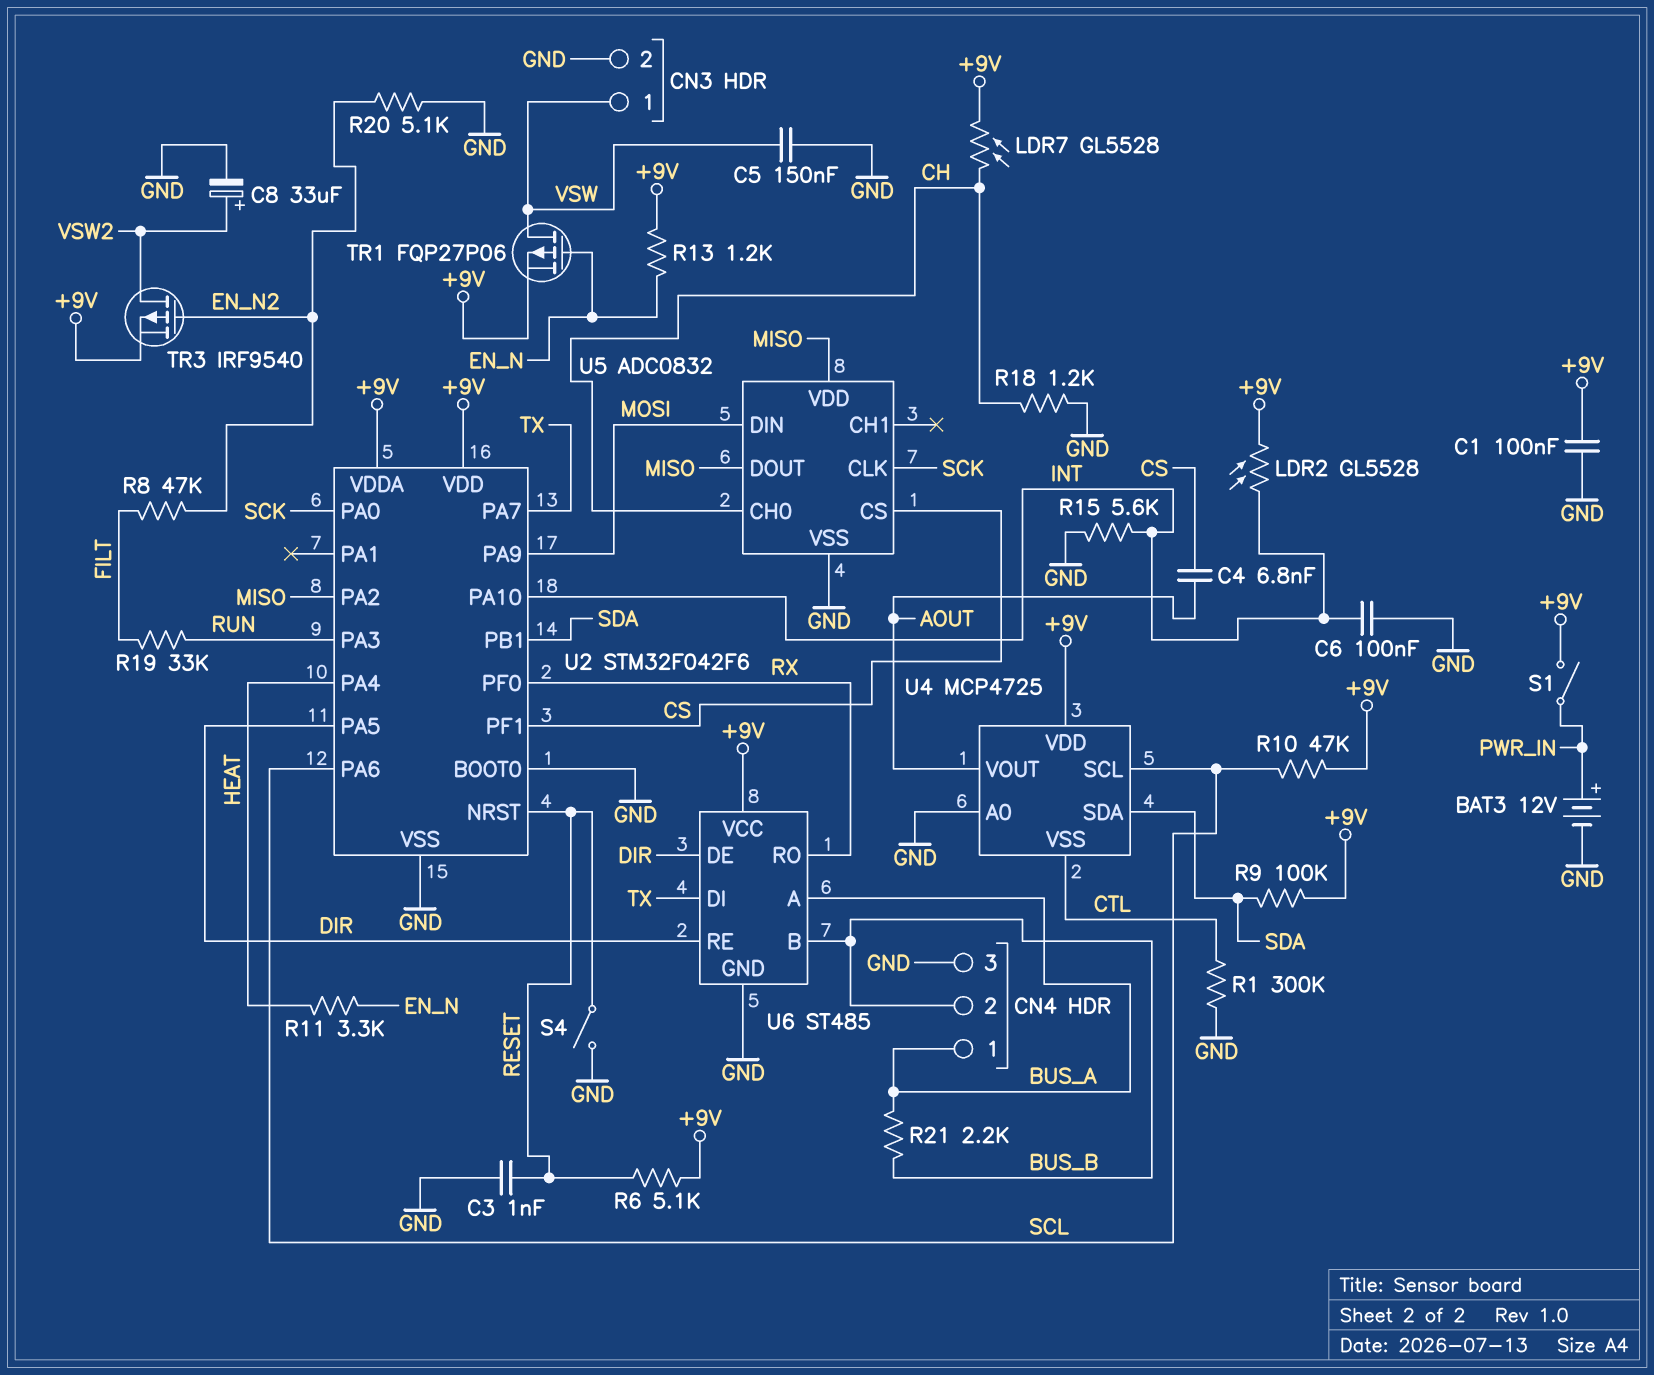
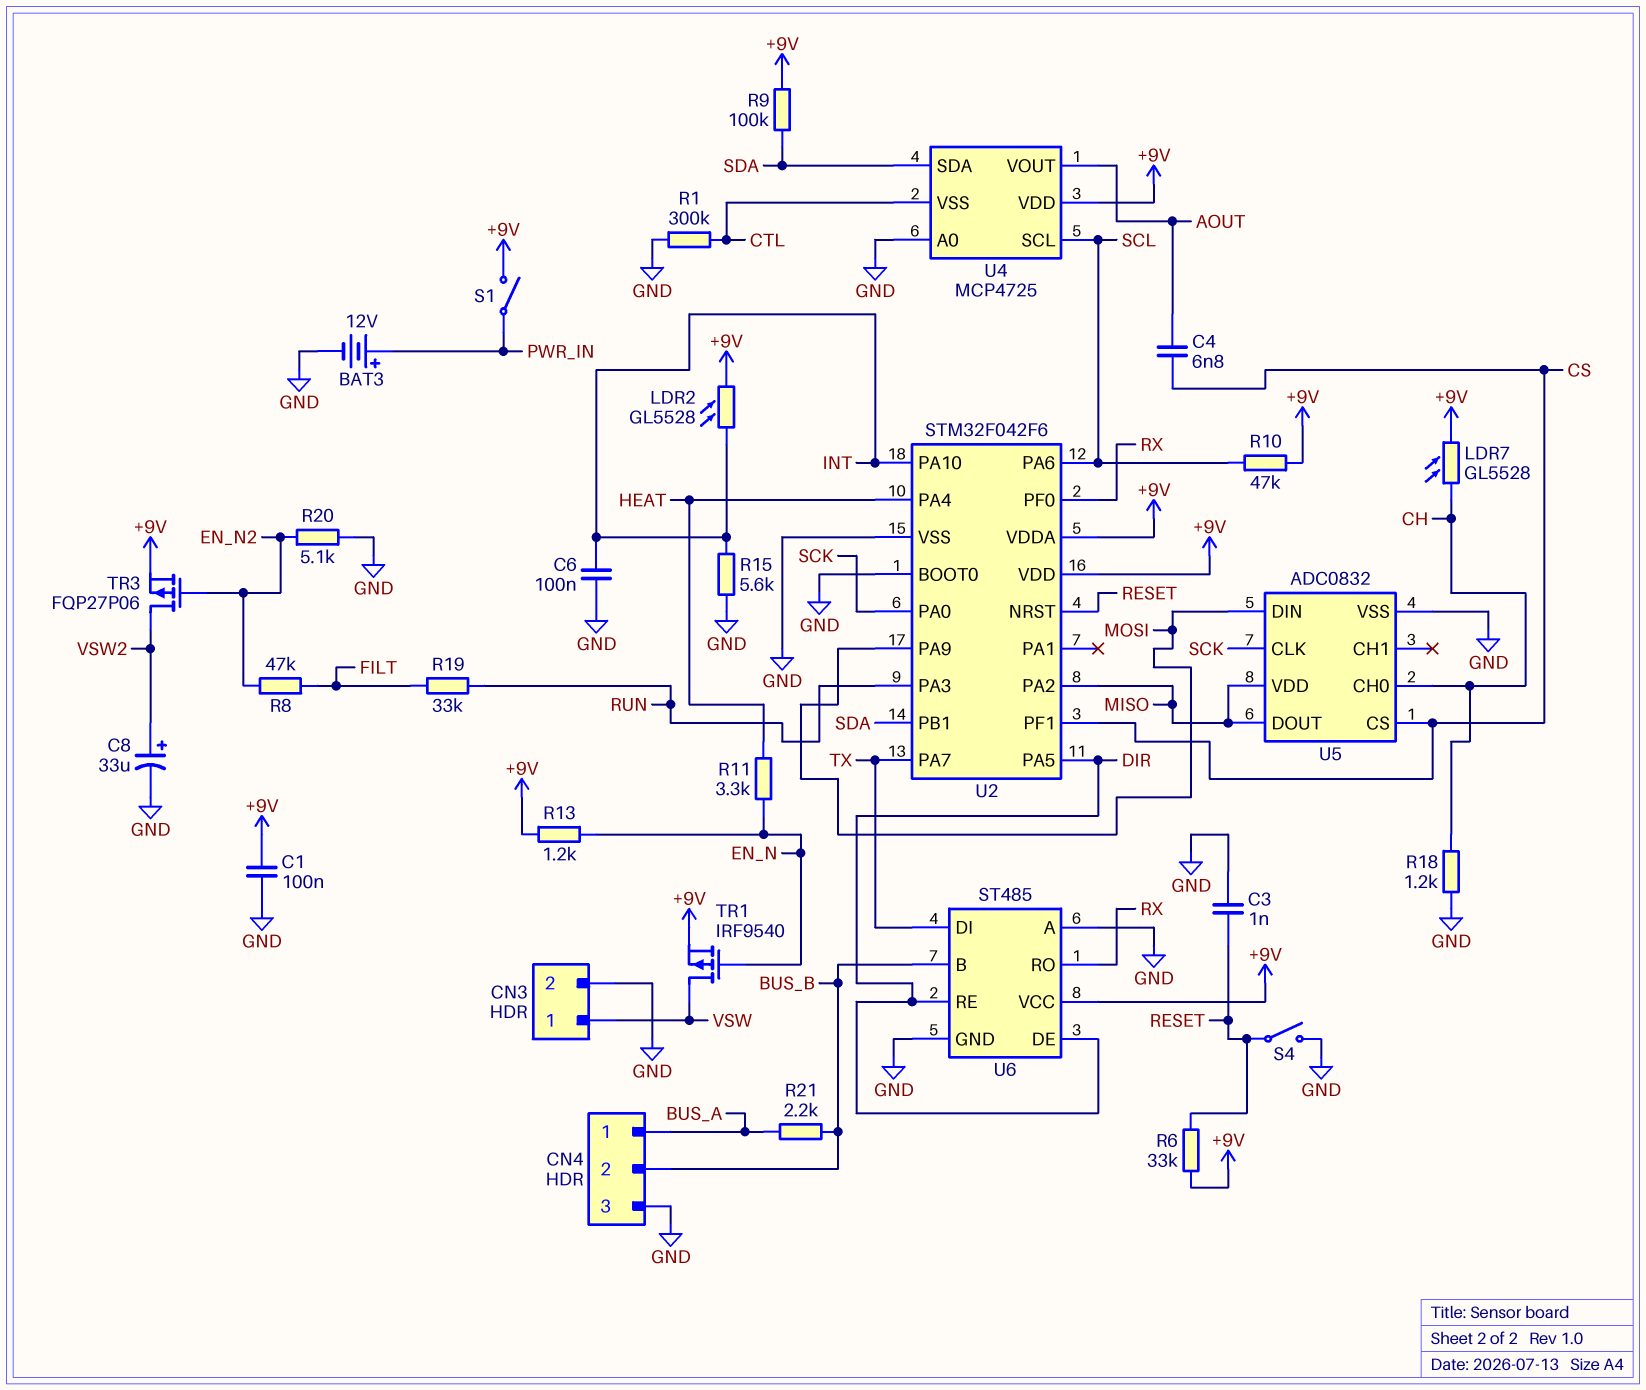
C5: 150nF (GND, VSW) -> none
R6: 5.1k (+9V, RESET) -> 33k (+9V, RESET)
TR1: PMOS FQP27P06 (G EN_N, D VSW, S +9V) -> PMOS IRF9540 (G EN_N, D VSW, S +9V)
TR3: PMOS IRF9540 (G EN_N2, D VSW2, S +9V) -> PMOS FQP27P06 (G EN_N2, D VSW2, S +9V)
U6 pin A: BUS_A -> GND

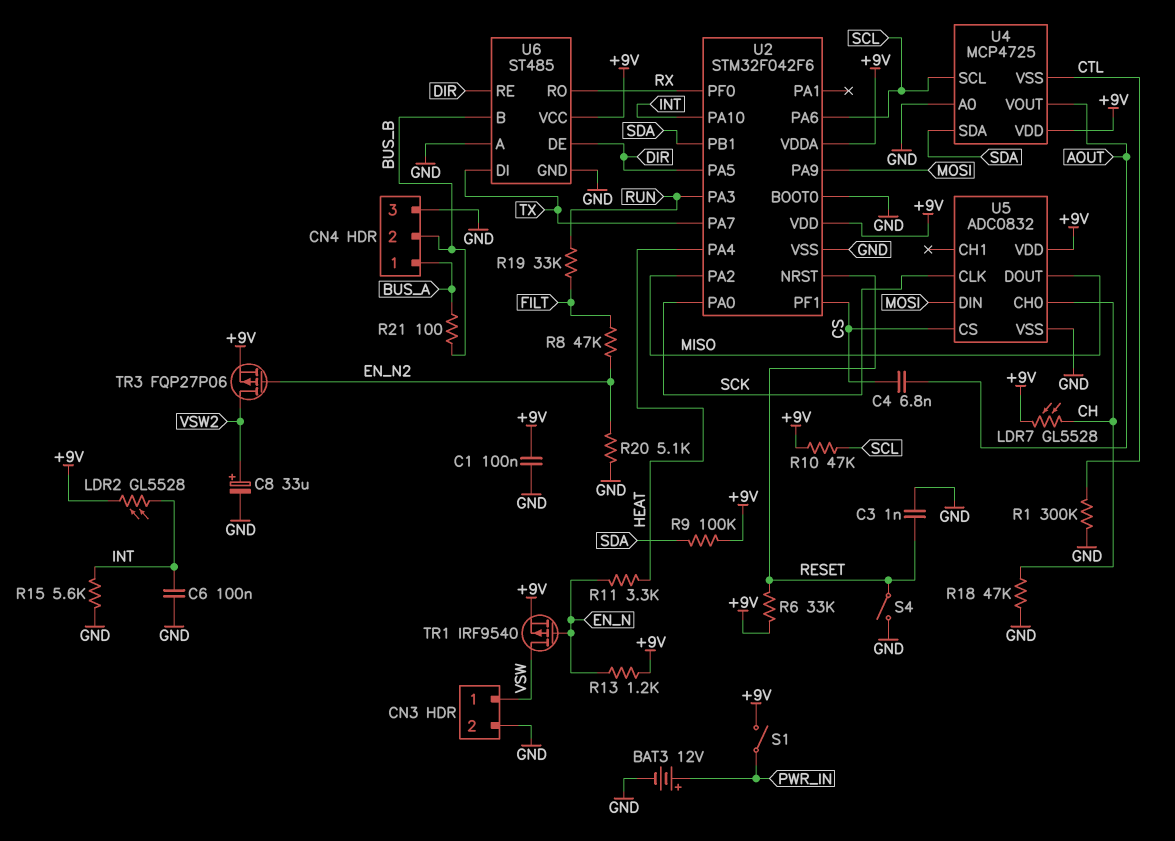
R18: 1.2k (CH, GND) -> 47k (CH, GND)
R21: 2.2k (BUS_A, BUS_B) -> 100 (BUS_A, BUS_B)
U5 pin VDD: MISO -> +9V

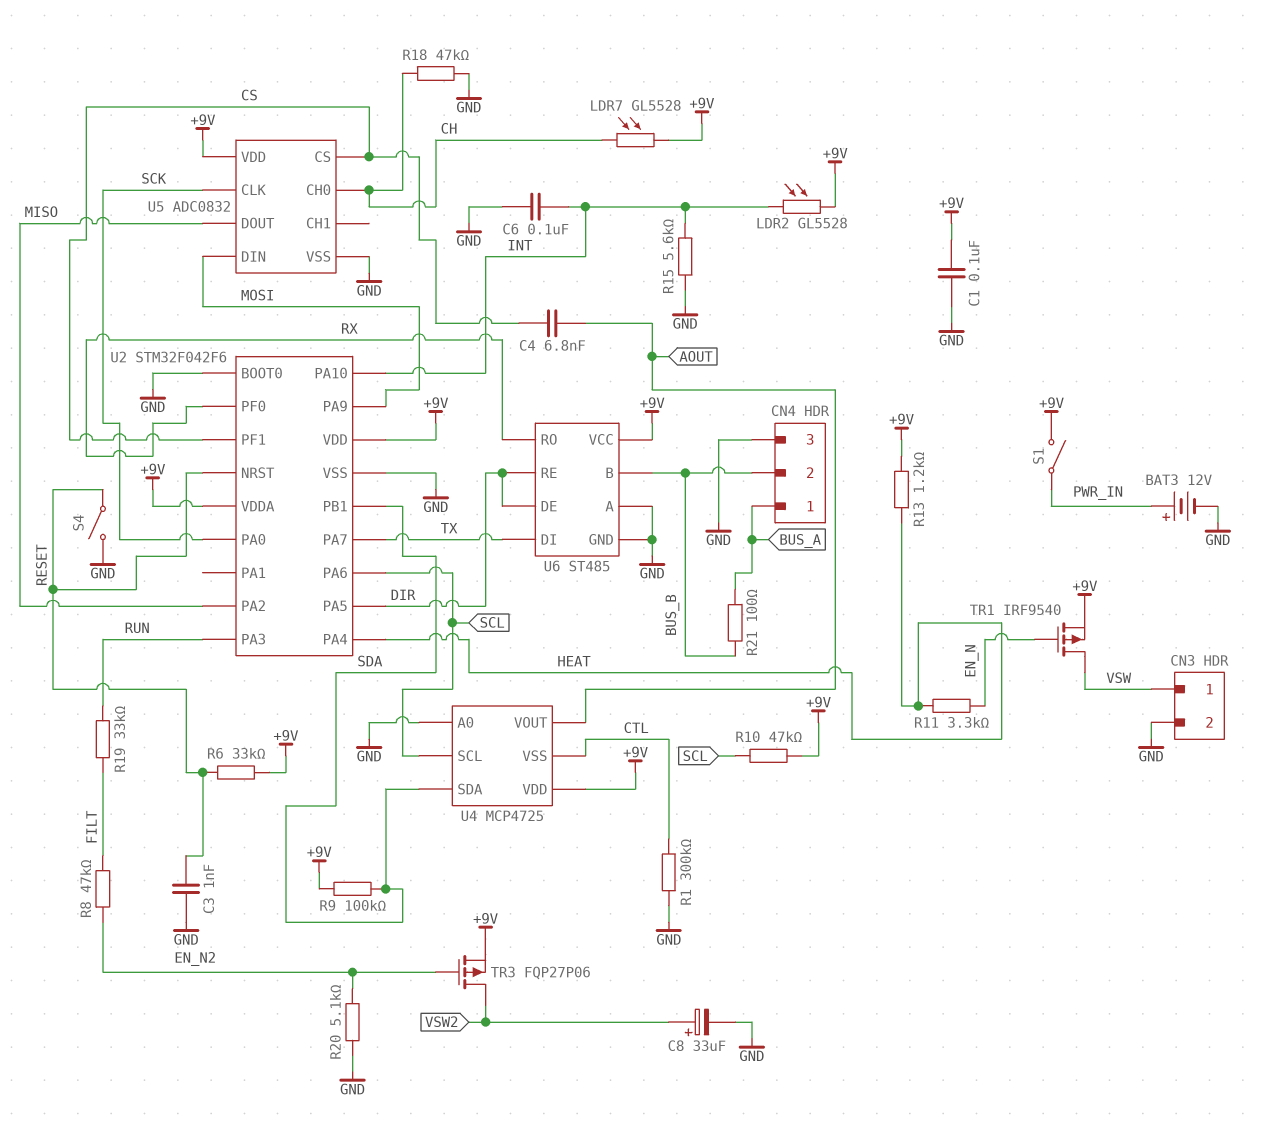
R13: 1.2k (+9V, EN_N) -> 1.2k (+9V, HEAT)

